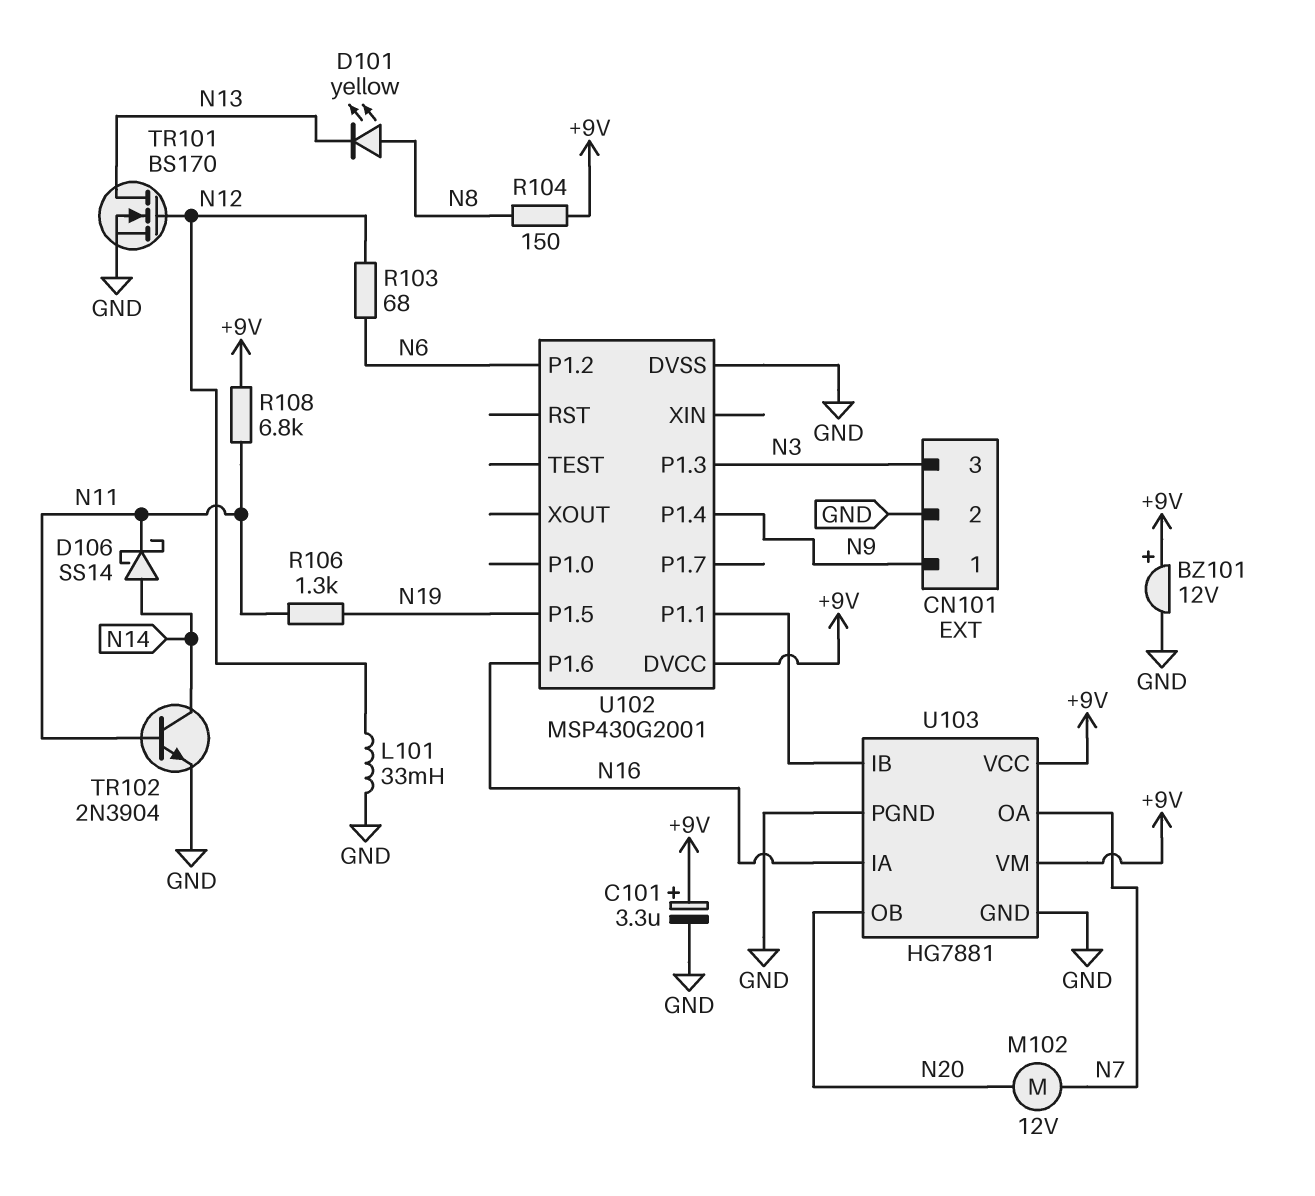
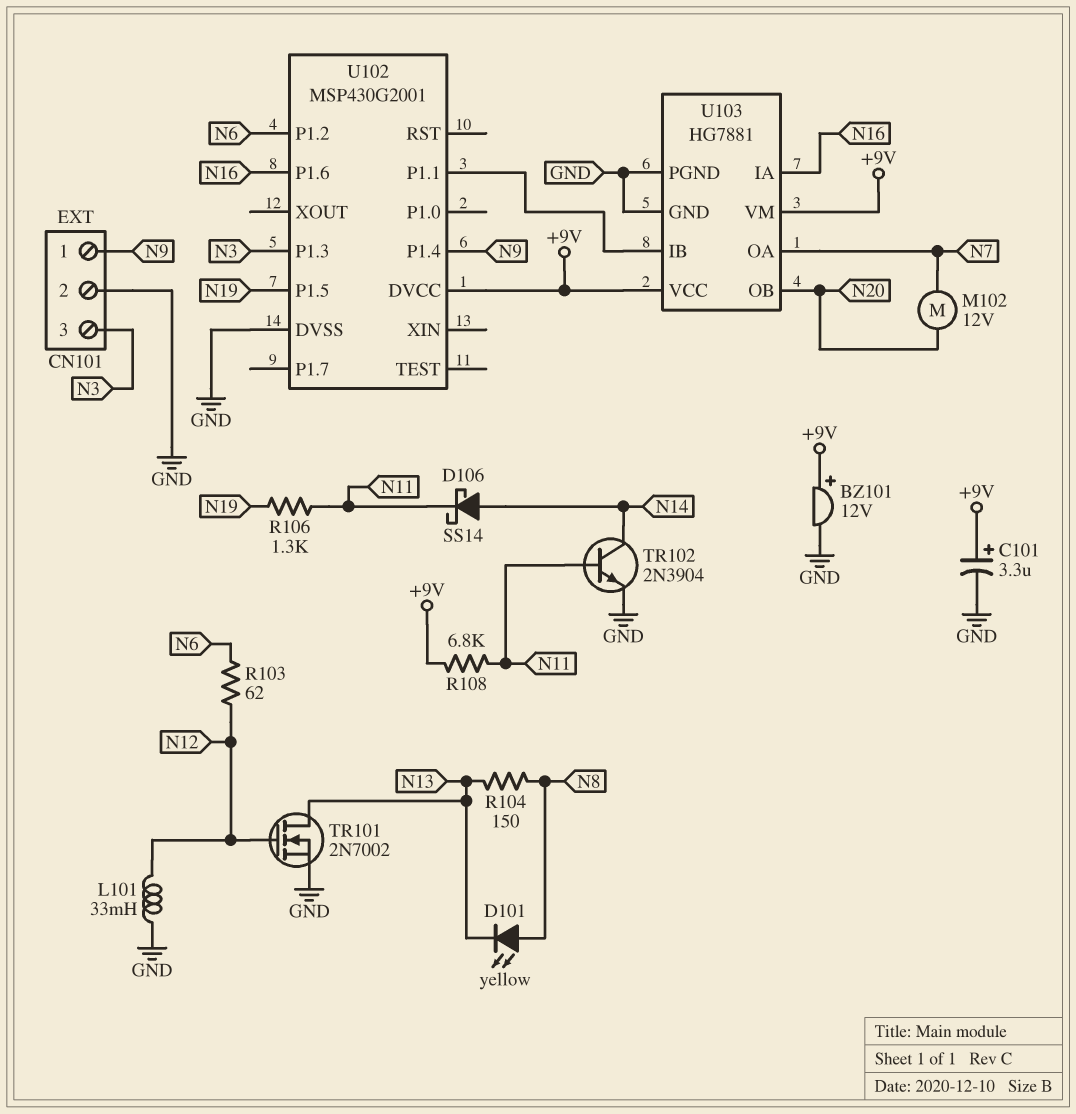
R103: 68 (N6, N12) -> 62 (N6, N12)
R104: 150 (+9V, N8) -> 150 (N8, N13)
TR101: NMOS BS170 (G N12, D N13, S GND) -> NMOS 2N7002 (G N12, D N13, S GND)

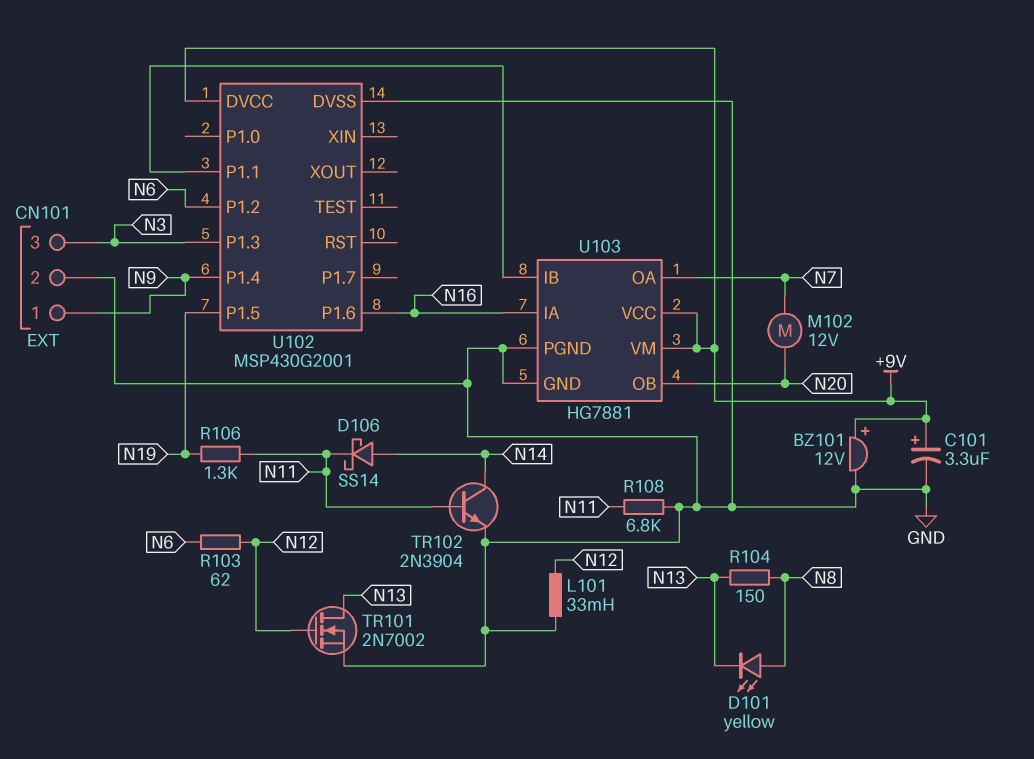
R108: 6.8k (+9V, N11) -> 6.8k (GND, N11)

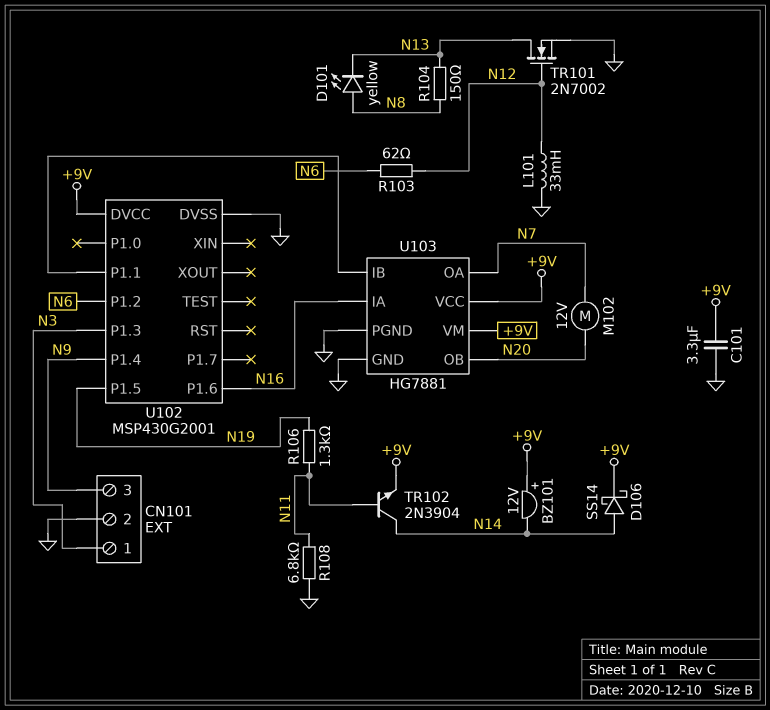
BZ101: buzzer 12V (plus +9V, minus GND) -> buzzer 12V (plus +9V, minus N14)
C101: 3.3uF (plus +9V, minus GND) -> 3.3uF (+9V, GND)
CN101 pin 1: N9 -> N3
CN101 pin 3: N3 -> N9
D106: schottky SS14 (A N14, K N11) -> schottky SS14 (A N14, K +9V)
TR102: NPN 2N3904 (B N11, C N14, E GND) -> NPN 2N3904 (B N11, C N14, E +9V)

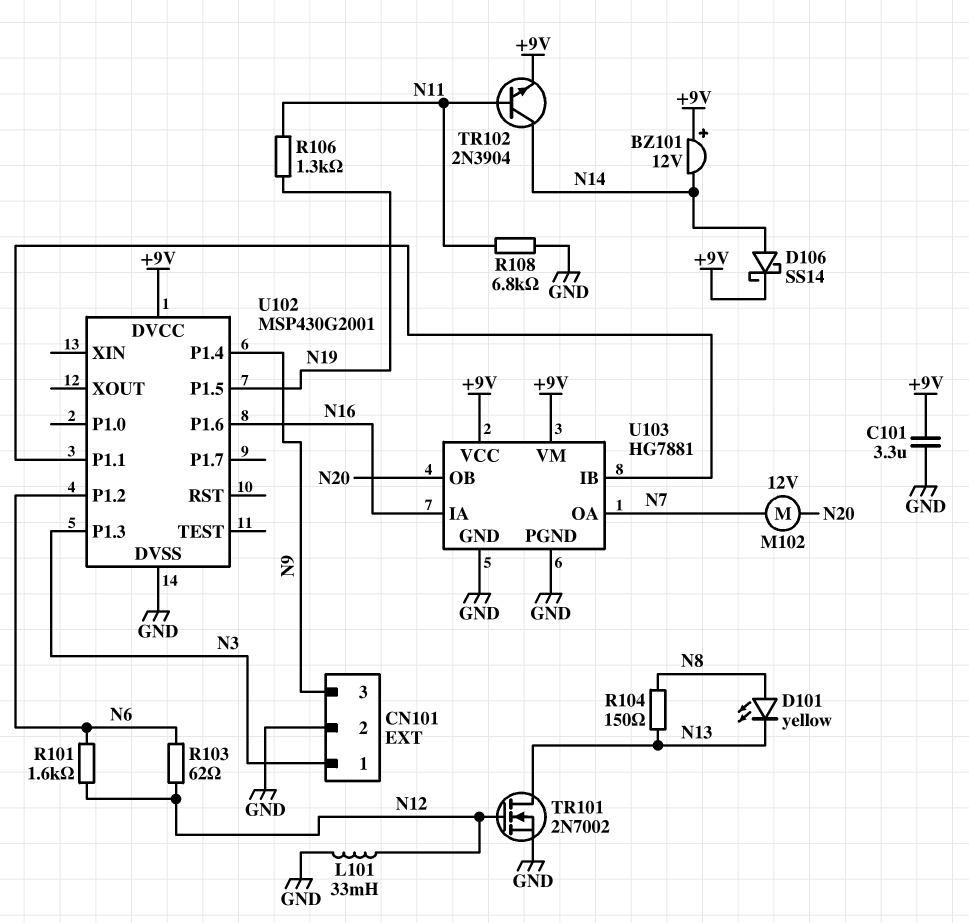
R101: none -> 1.6k (N6, N12)

